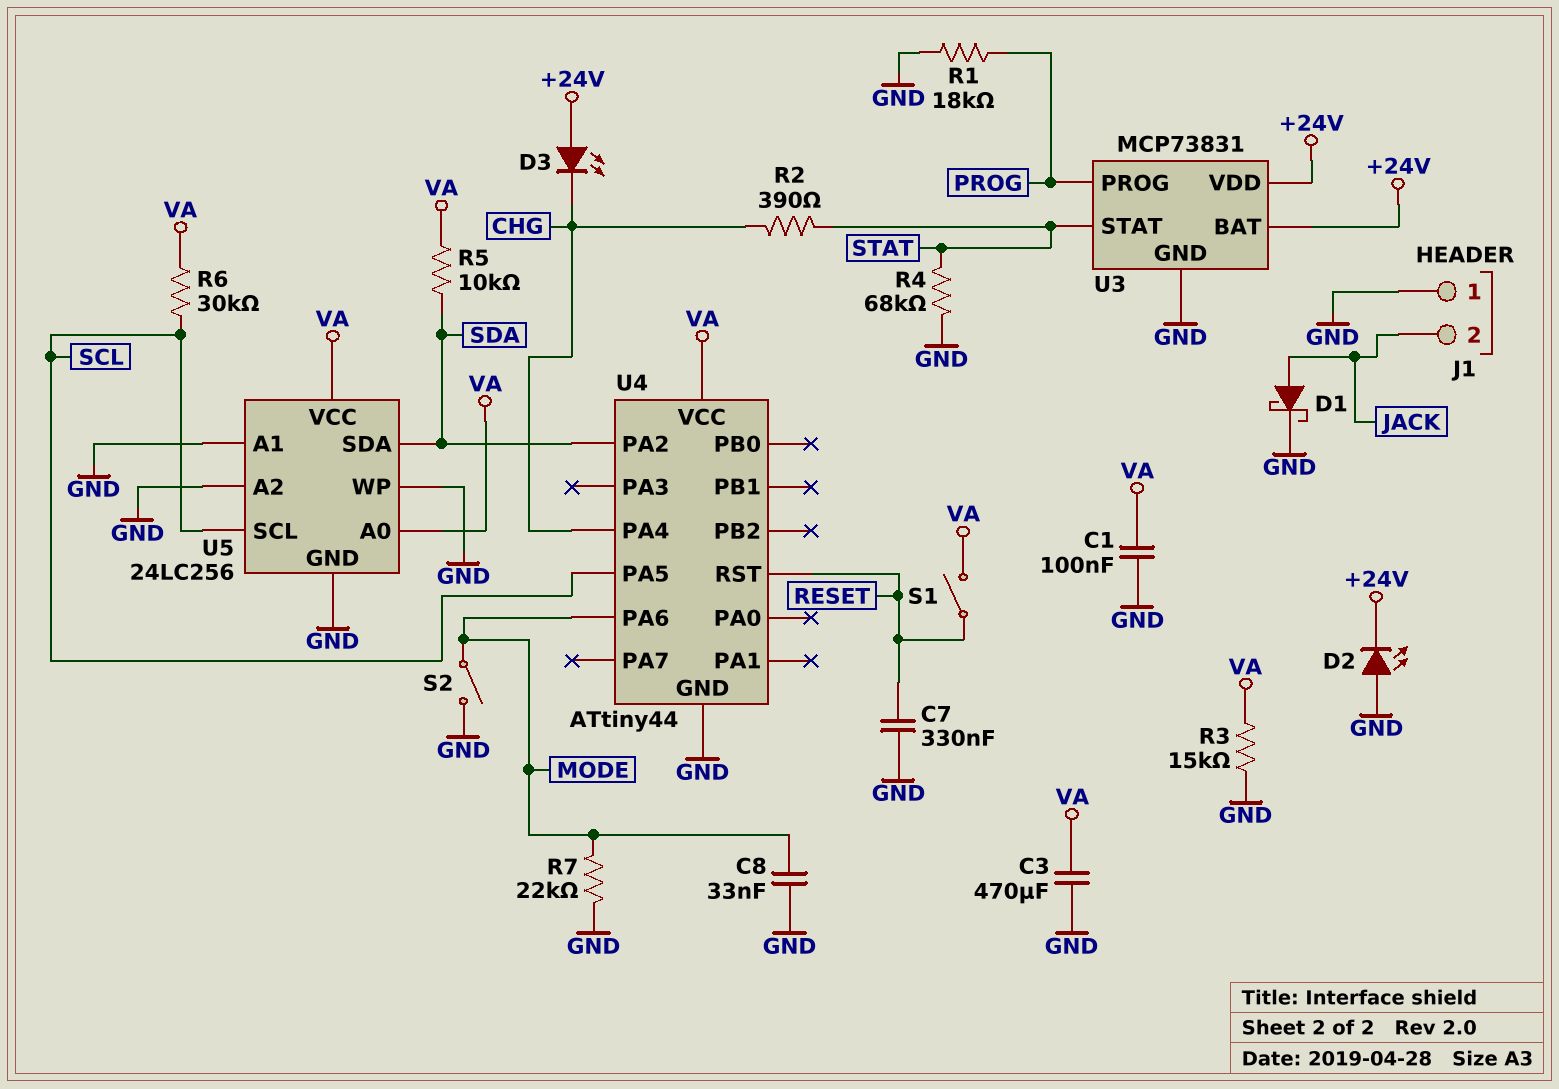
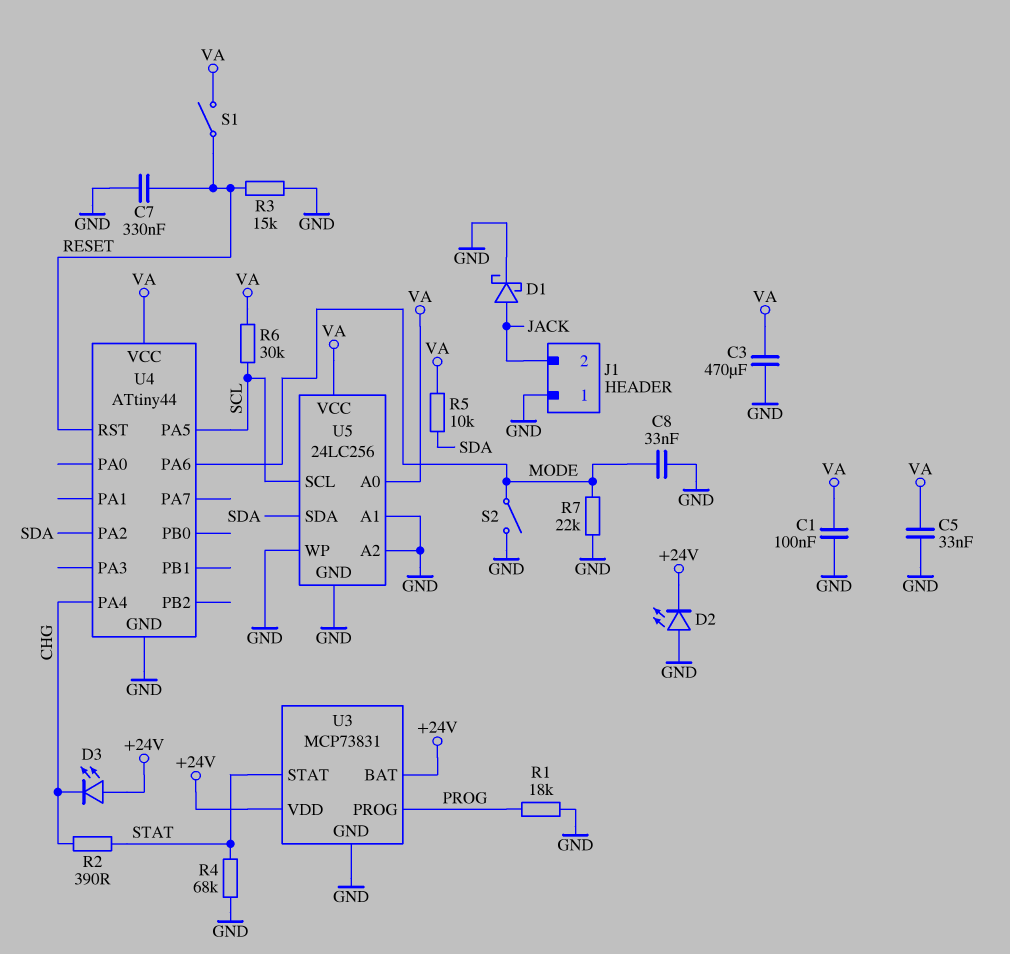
C5: none -> 33nF (GND, VA)
R3: 15k (GND, VA) -> 15k (GND, RESET)

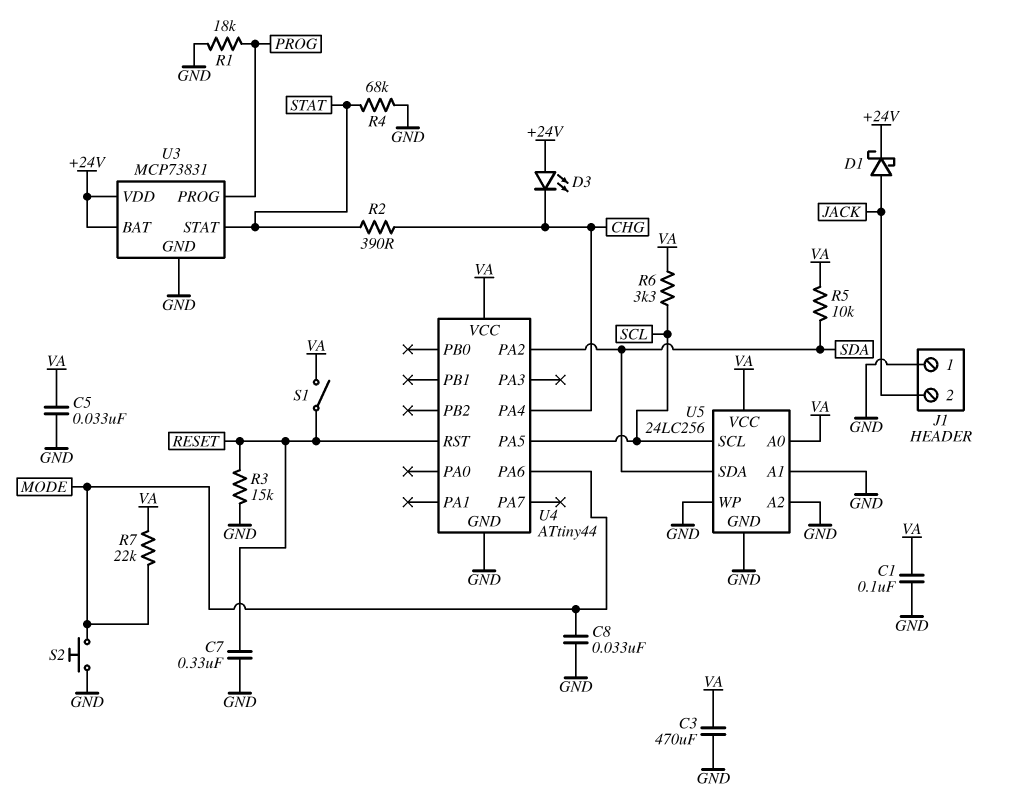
D1: schottky (A JACK, K GND) -> schottky (A JACK, K +24V)
D2: LED (A GND, K +24V) -> none
R6: 30k (SCL, VA) -> 3.3k (SCL, VA)
R7: 22k (GND, MODE) -> 22k (MODE, VA)
S2: switch (GND, MODE) -> button (GND, MODE)

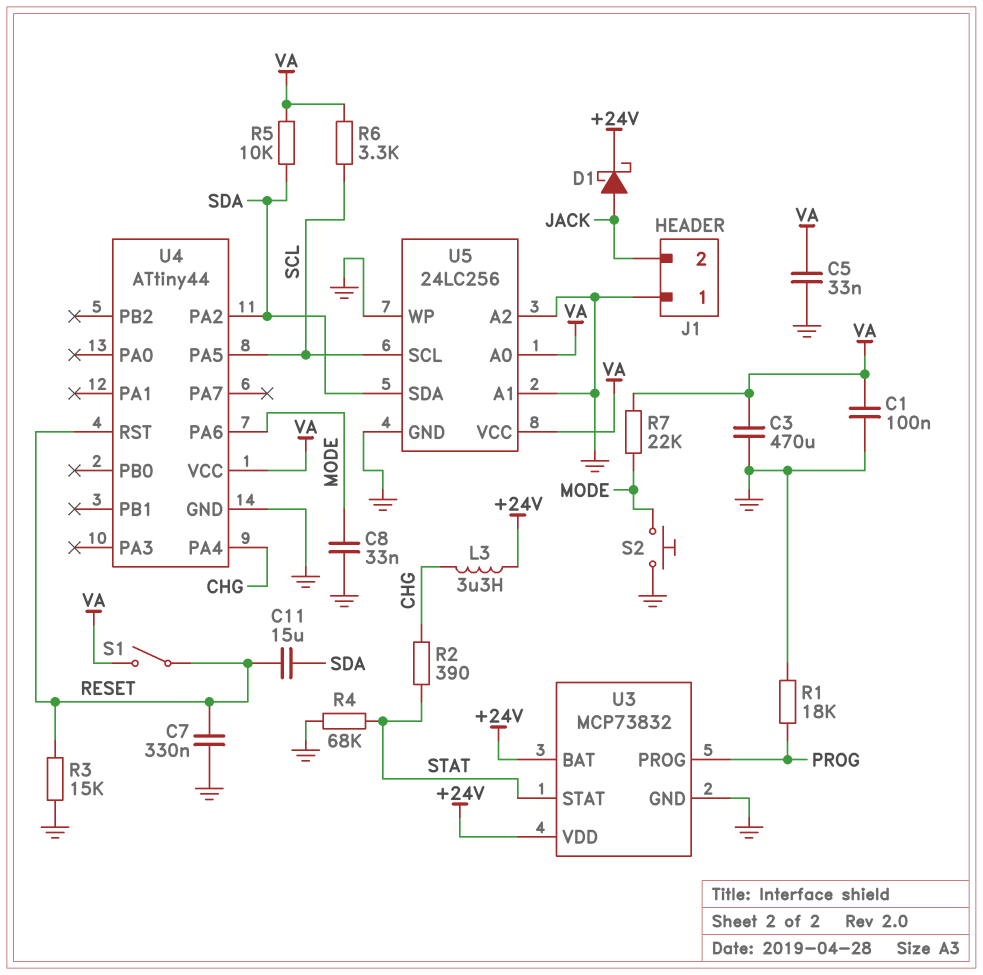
C11: none -> 15uF (RESET, SDA)
D3: LED (A +24V, K CHG) -> none
L3: none -> 3.3uH (+24V, CHG)
U3: MCP73831 -> MCP73832

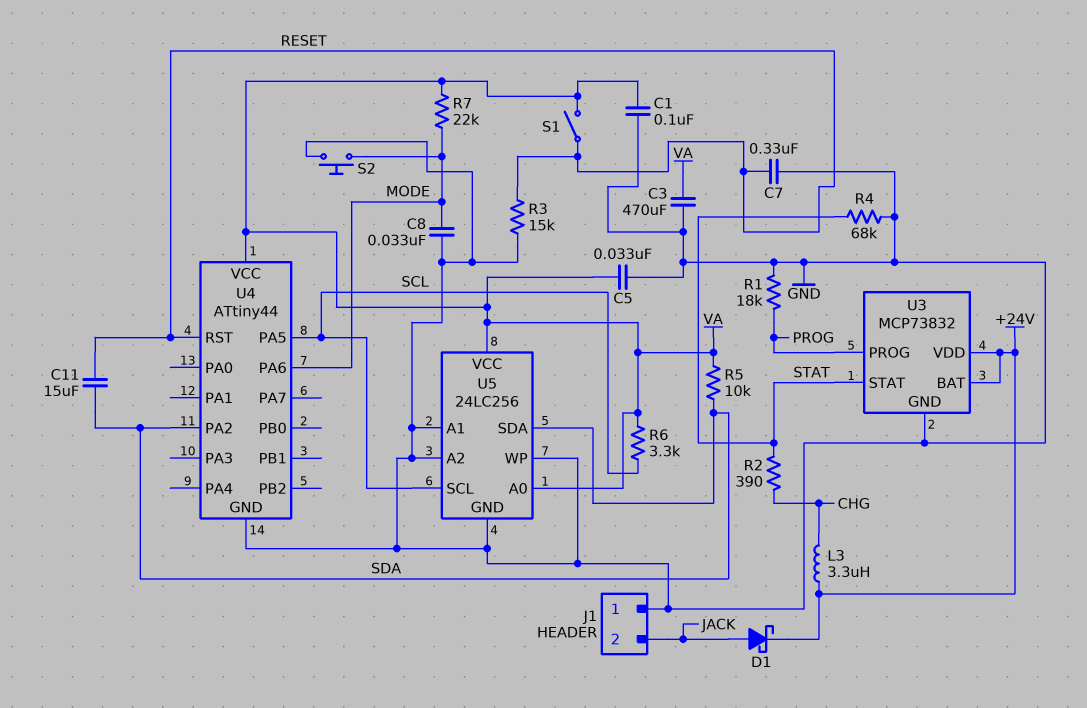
U4 pin PA4: CHG -> none

